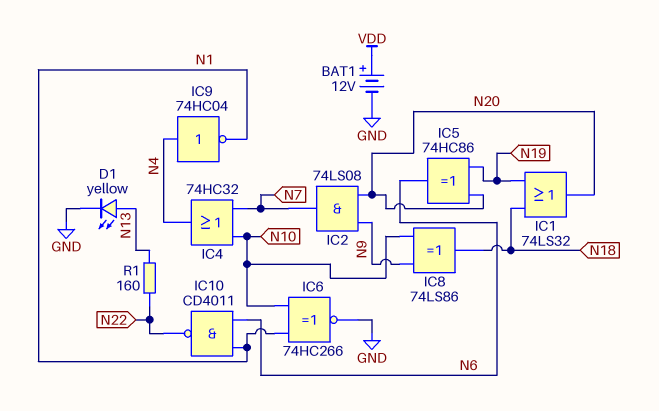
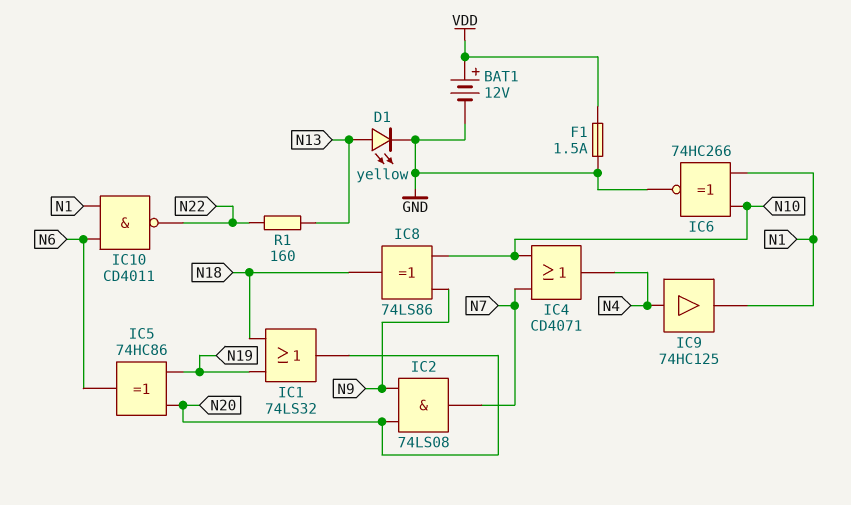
F1: none -> 1.5A (GND, VDD)
IC4: OR 74HC32 (in N7, in N10, out N4) -> OR CD4071 (in N7, in N10, out N4)
IC9: NOT 74HC04 (in N4, out N1) -> buffer 74HC125 (in N4, out N1)

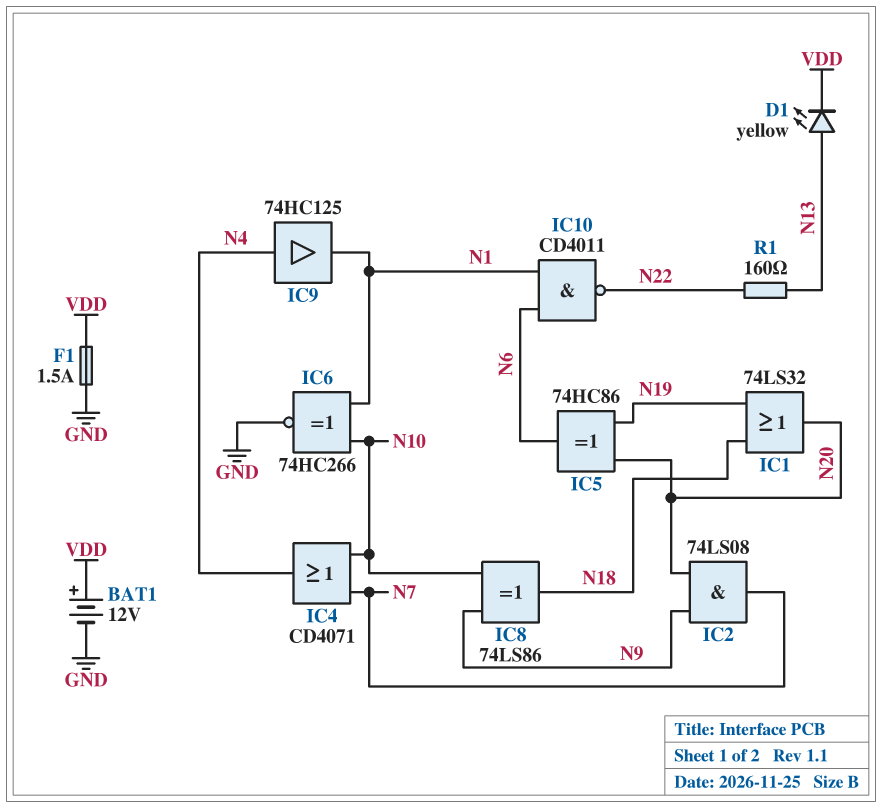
D1: LED yellow (A N13, K GND) -> LED yellow (A N13, K VDD)

